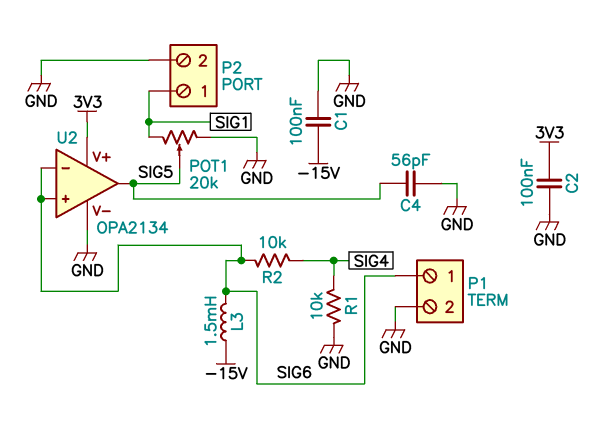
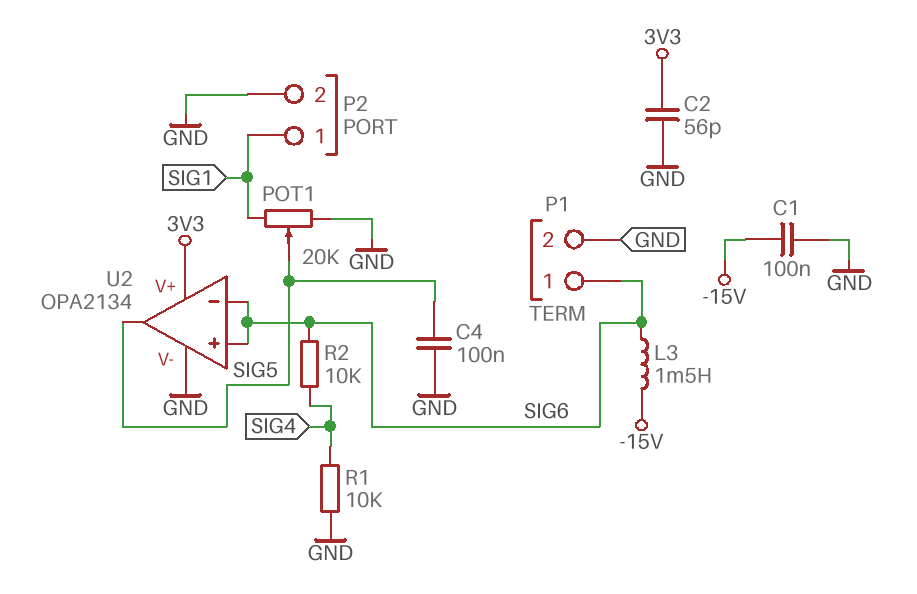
C2: 100nF (3V3, GND) -> 56pF (3V3, GND)
C4: 56pF (GND, SIG5) -> 100nF (GND, SIG5)

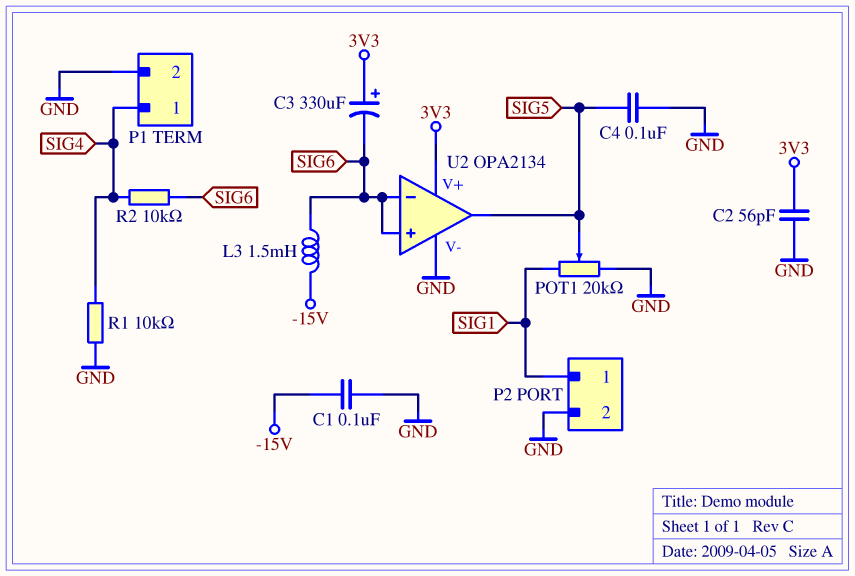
C3: none -> 330uF (plus 3V3, minus SIG6)
P1 pin 1: SIG6 -> SIG4

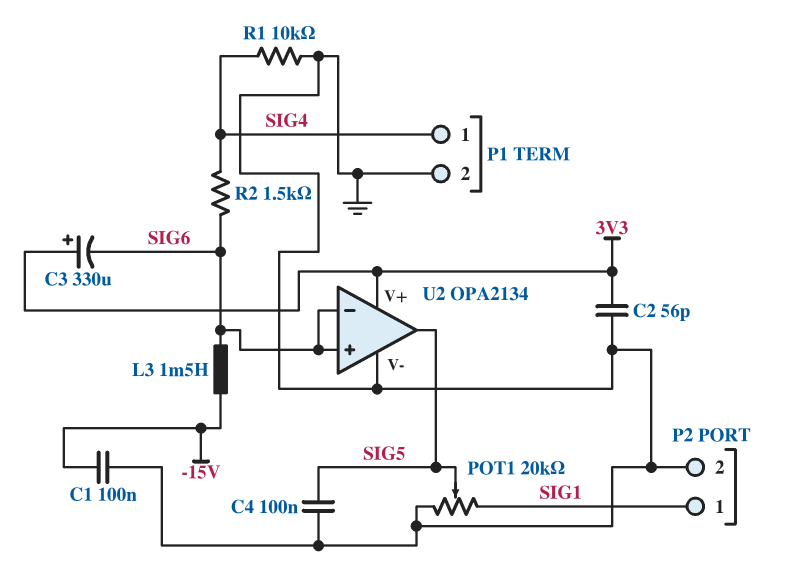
R2: 10k (SIG4, SIG6) -> 1.5k (SIG4, SIG6)

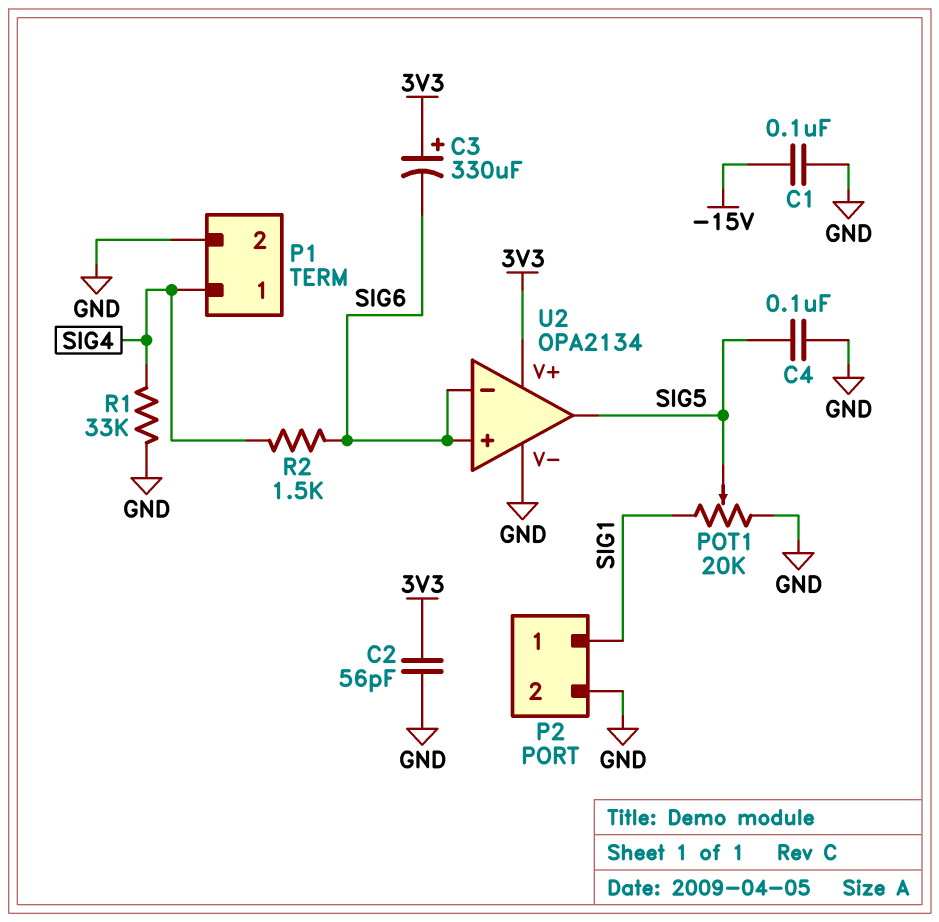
L3: 1.5mH (-15V, SIG6) -> none
R1: 10k (GND, SIG4) -> 33k (GND, SIG4)

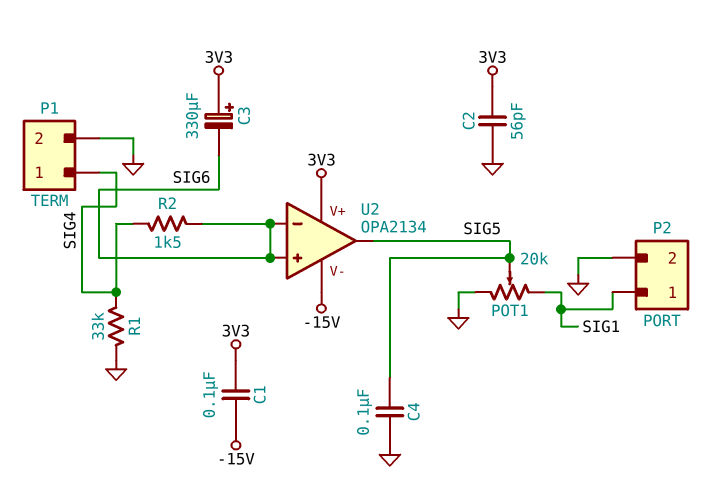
C1: 100nF (-15V, GND) -> 100nF (-15V, 3V3)
U2 pin V-: GND -> -15V

